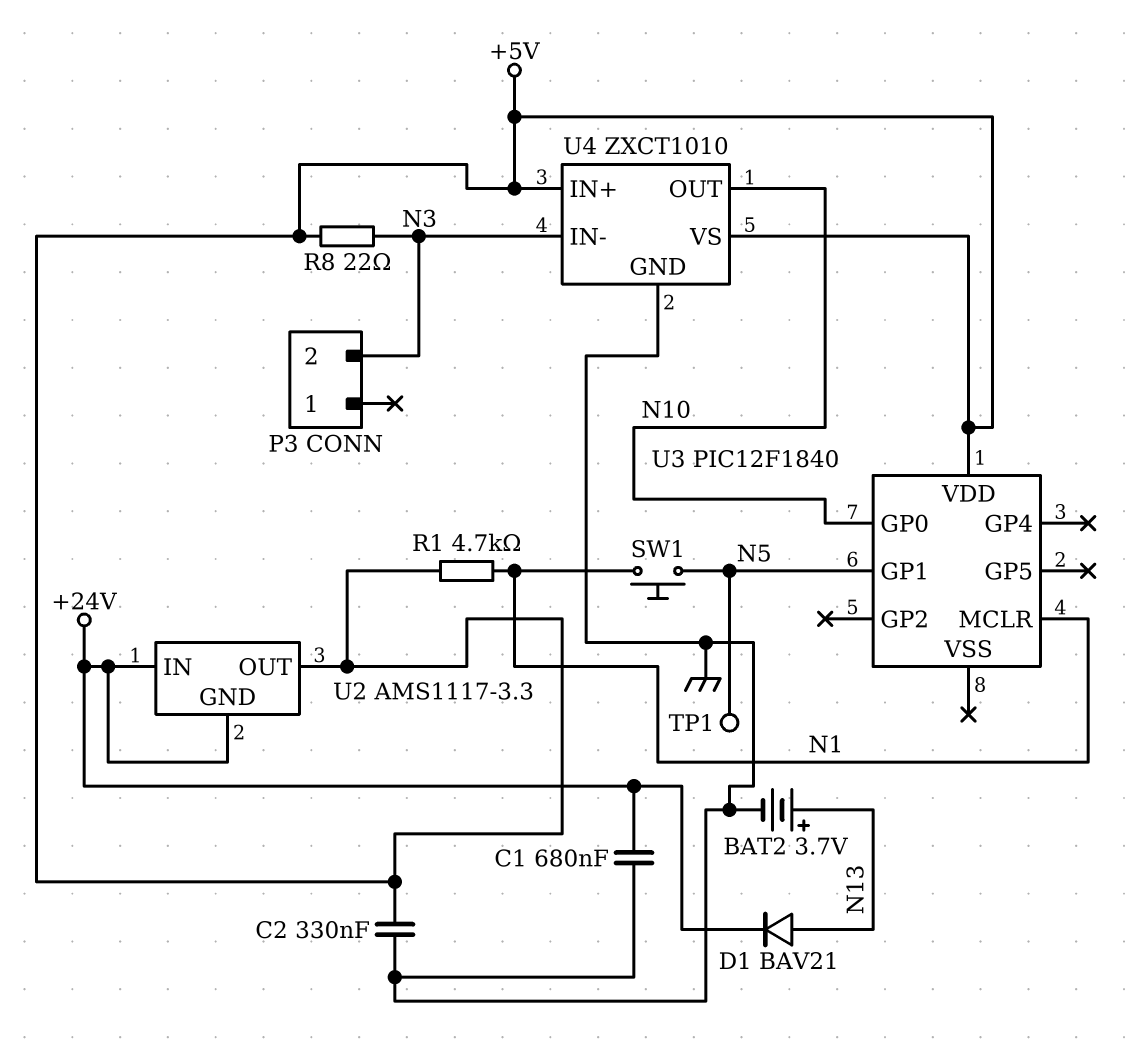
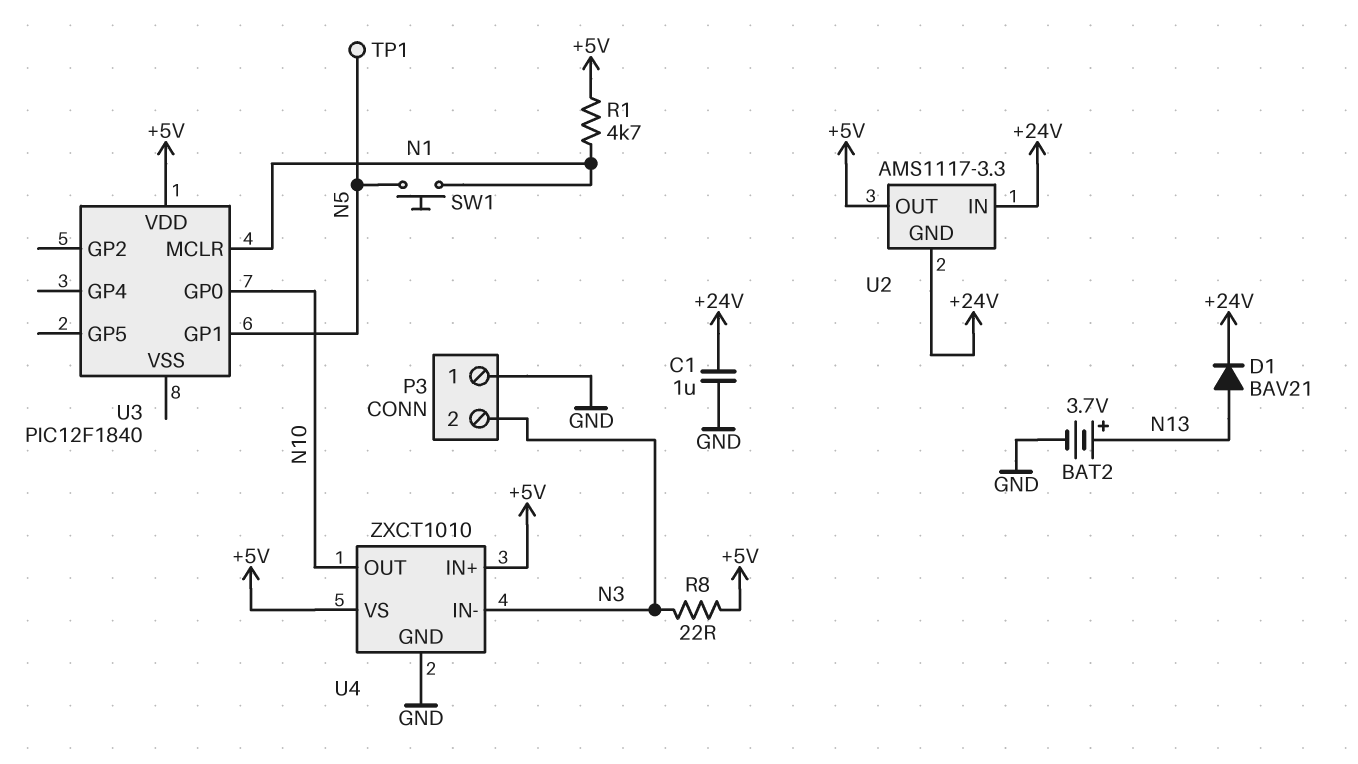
C1: 680nF (+24V, GND) -> 1uF (+24V, GND)
C2: 330nF (+5V, GND) -> none
P3 pin 1: none -> GND

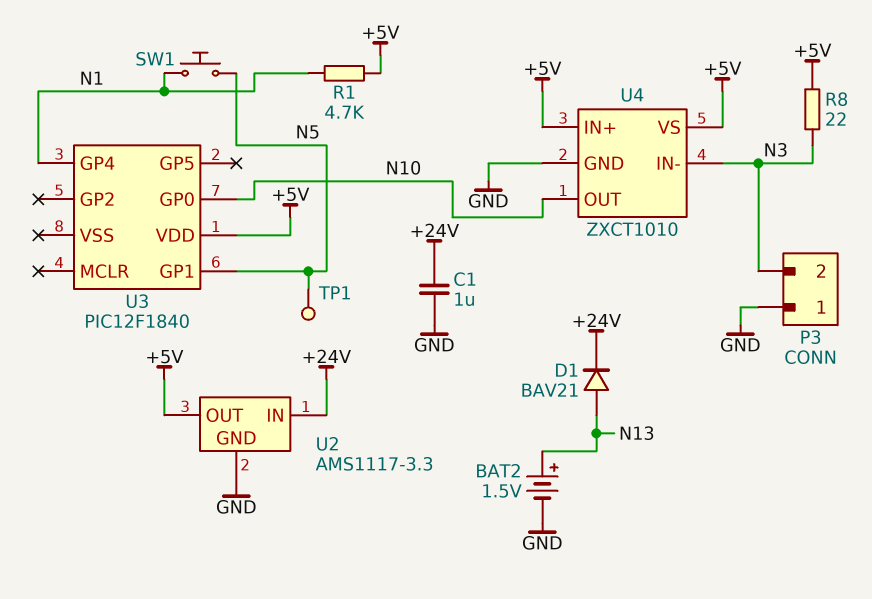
BAT2: 3.7V (plus N13, minus GND) -> 1.5V (plus N13, minus GND)
U2 pin GND: +24V -> GND
U3 pin GP4: none -> N1
U3 pin MCLR: N1 -> none

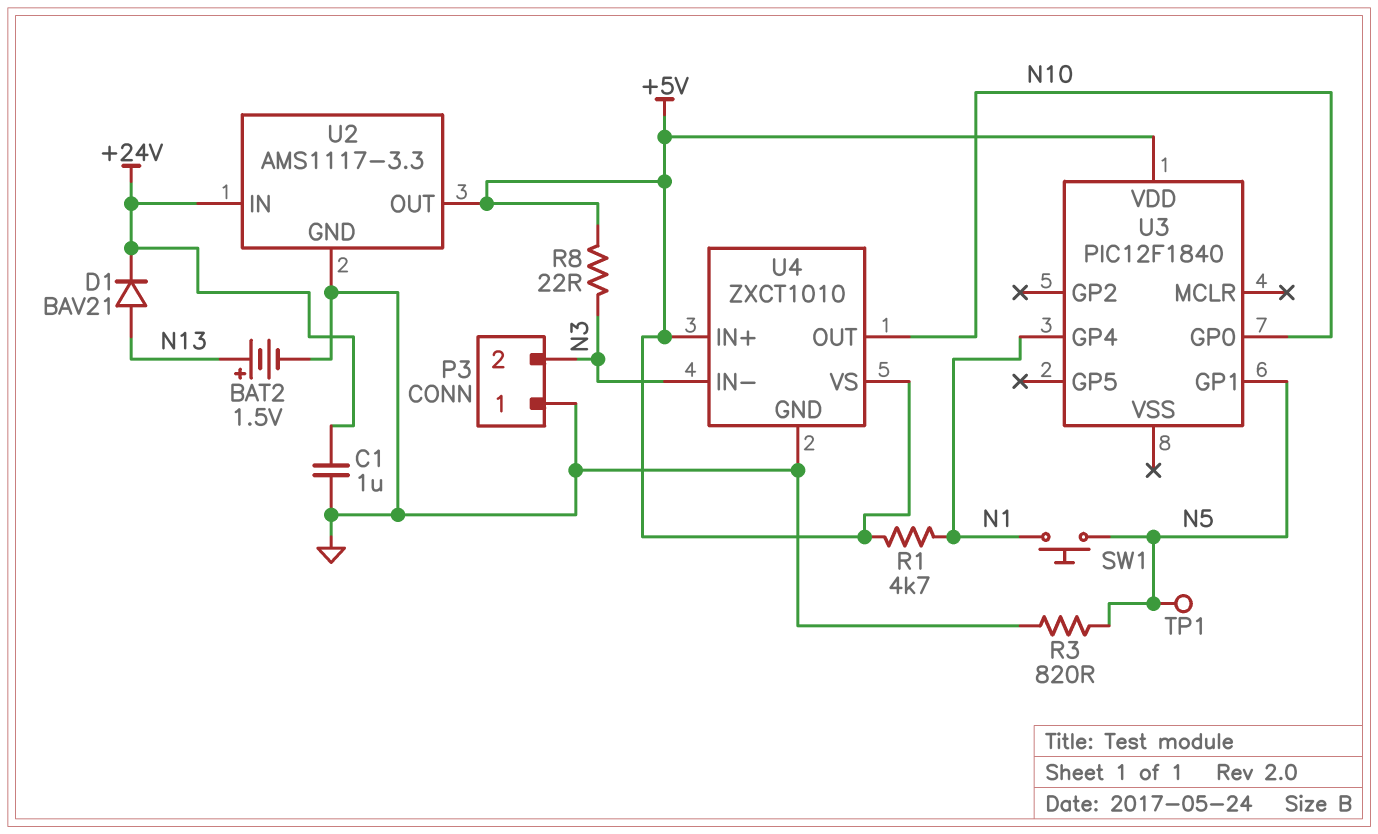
R3: none -> 820 (GND, N5)

